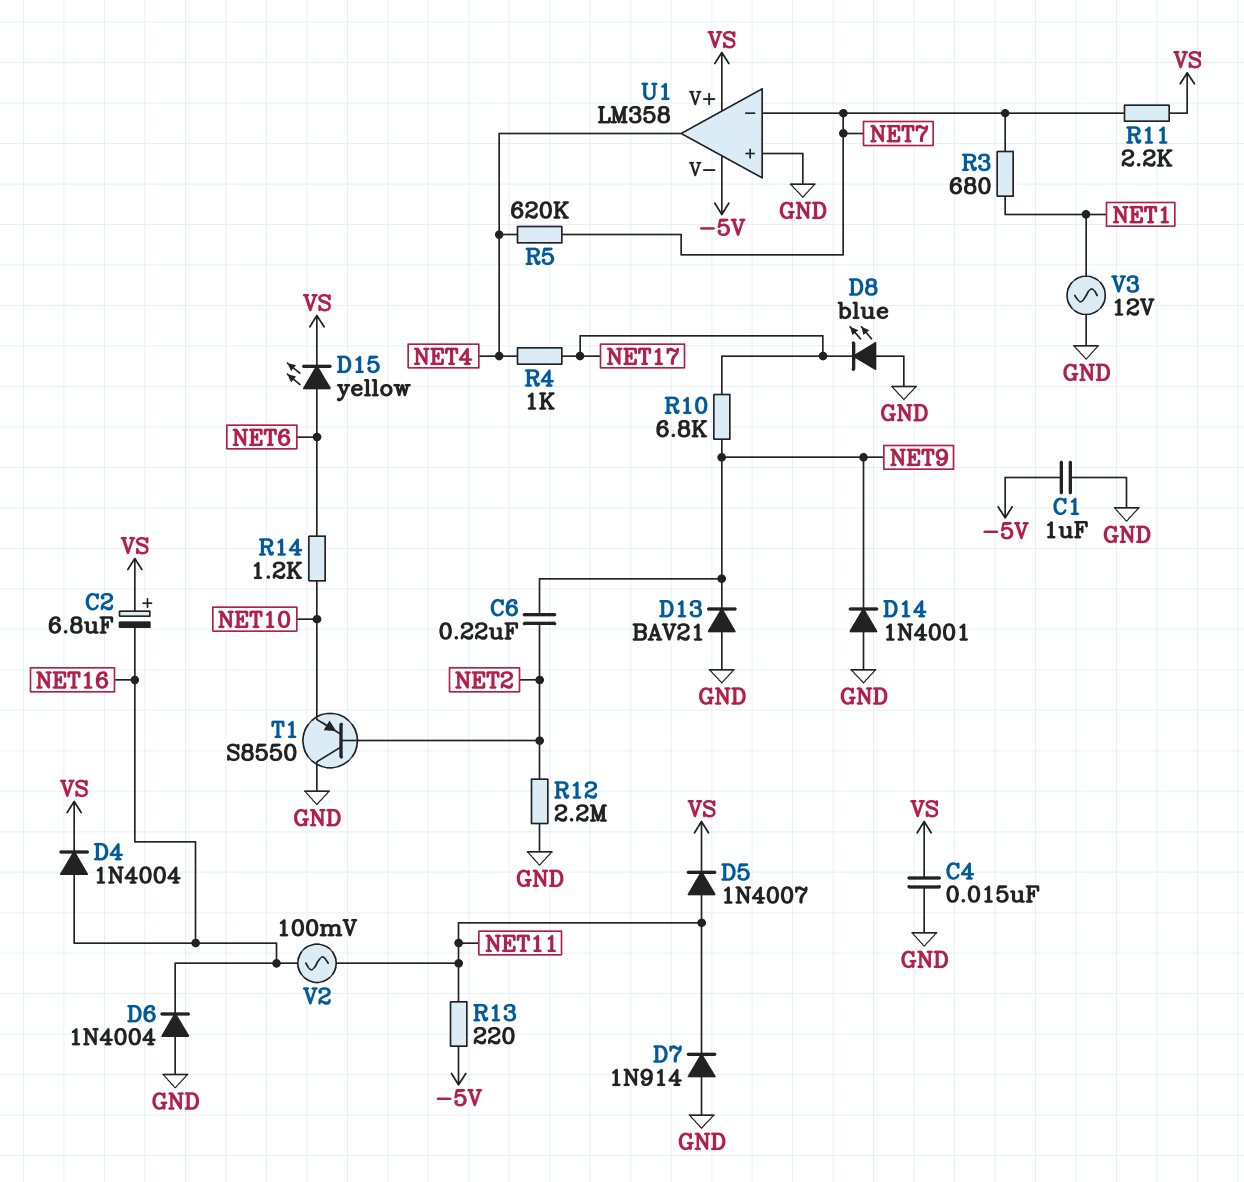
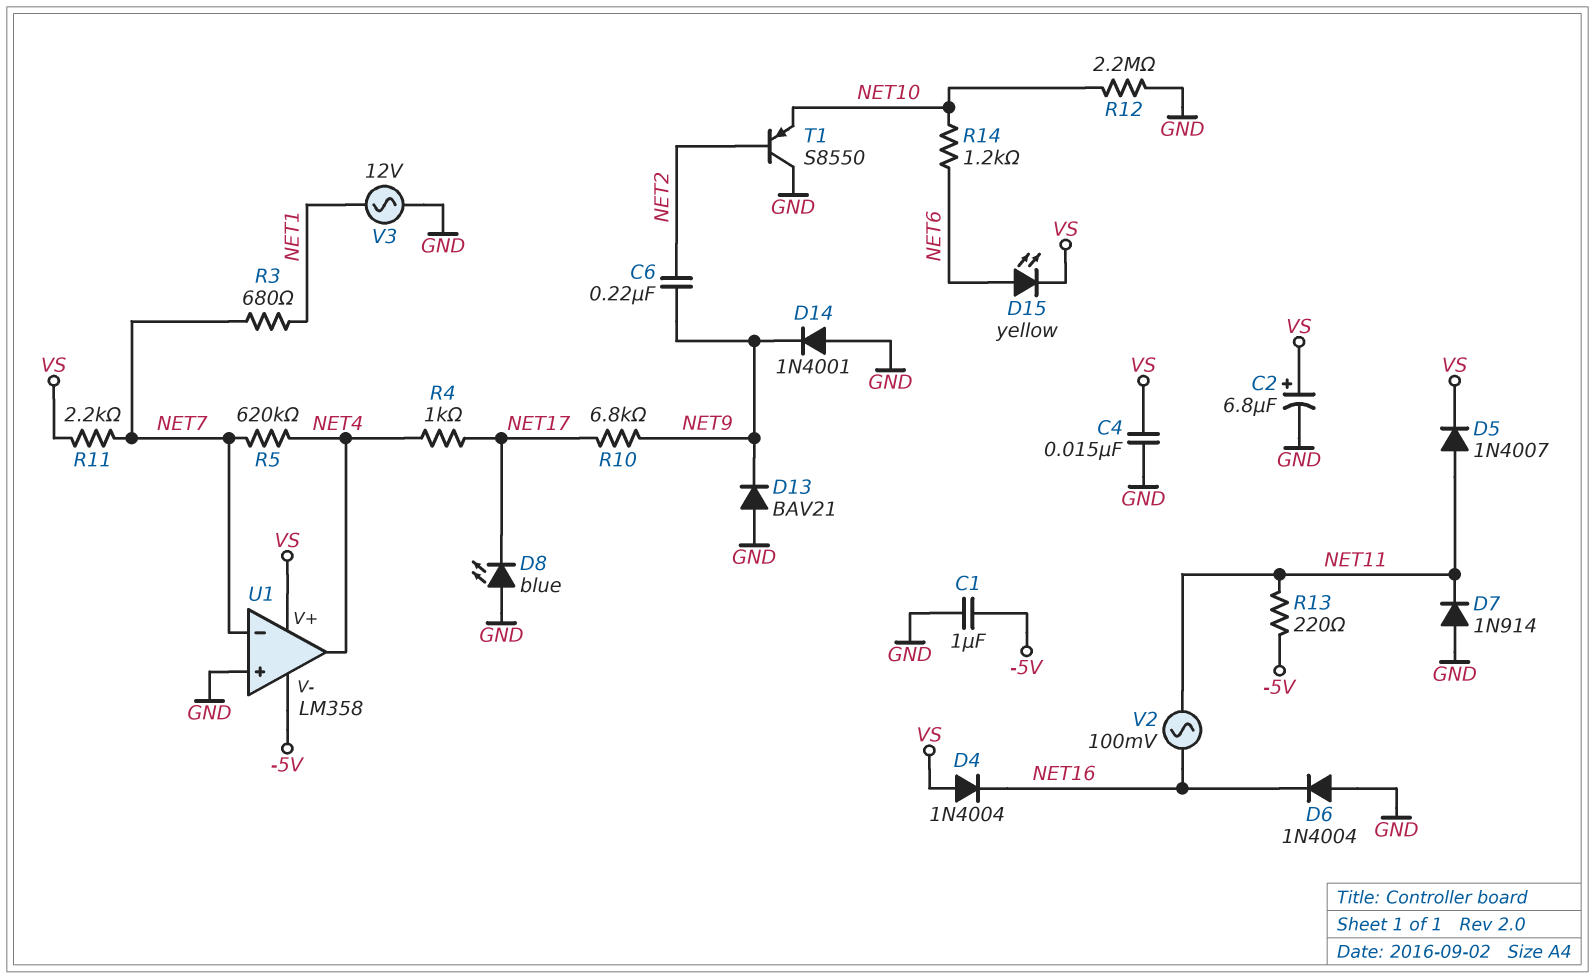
C2: 6.8uF (plus VS, minus NET16) -> 6.8uF (plus VS, minus GND)
D4: diode 1N4004 (A NET16, K VS) -> diode 1N4004 (A VS, K NET16)
R12: 2.2M (GND, NET2) -> 2.2M (GND, NET10)

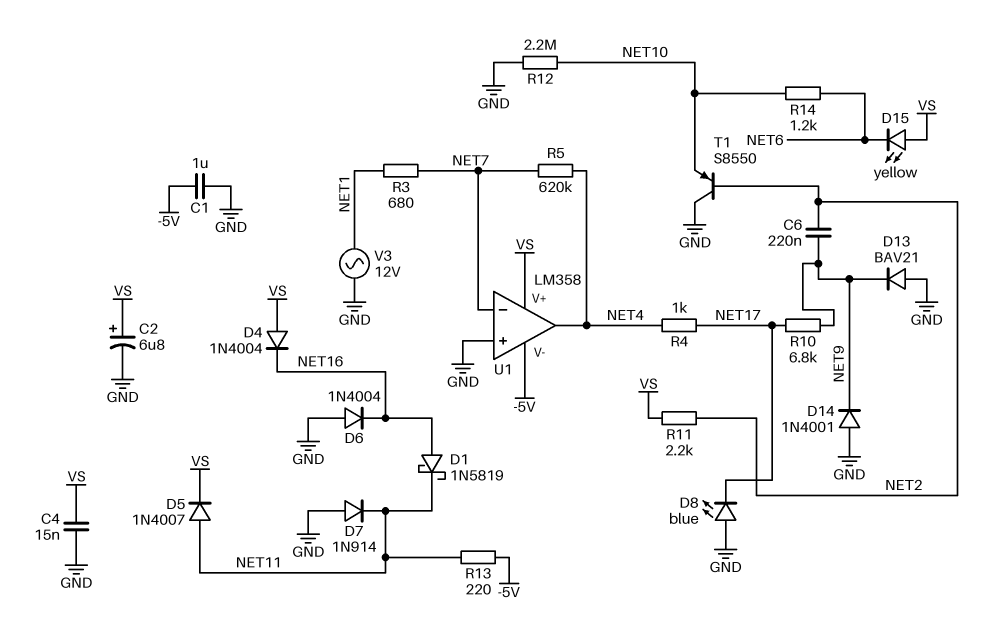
D1: none -> schottky 1N5819 (A NET16, K NET11)
D15: LED yellow (A NET6, K VS) -> LED yellow (A VS, K NET6)
R11: 2.2k (NET7, VS) -> 2.2k (NET2, VS)
V2: AC 100mV (NET11, NET16) -> none

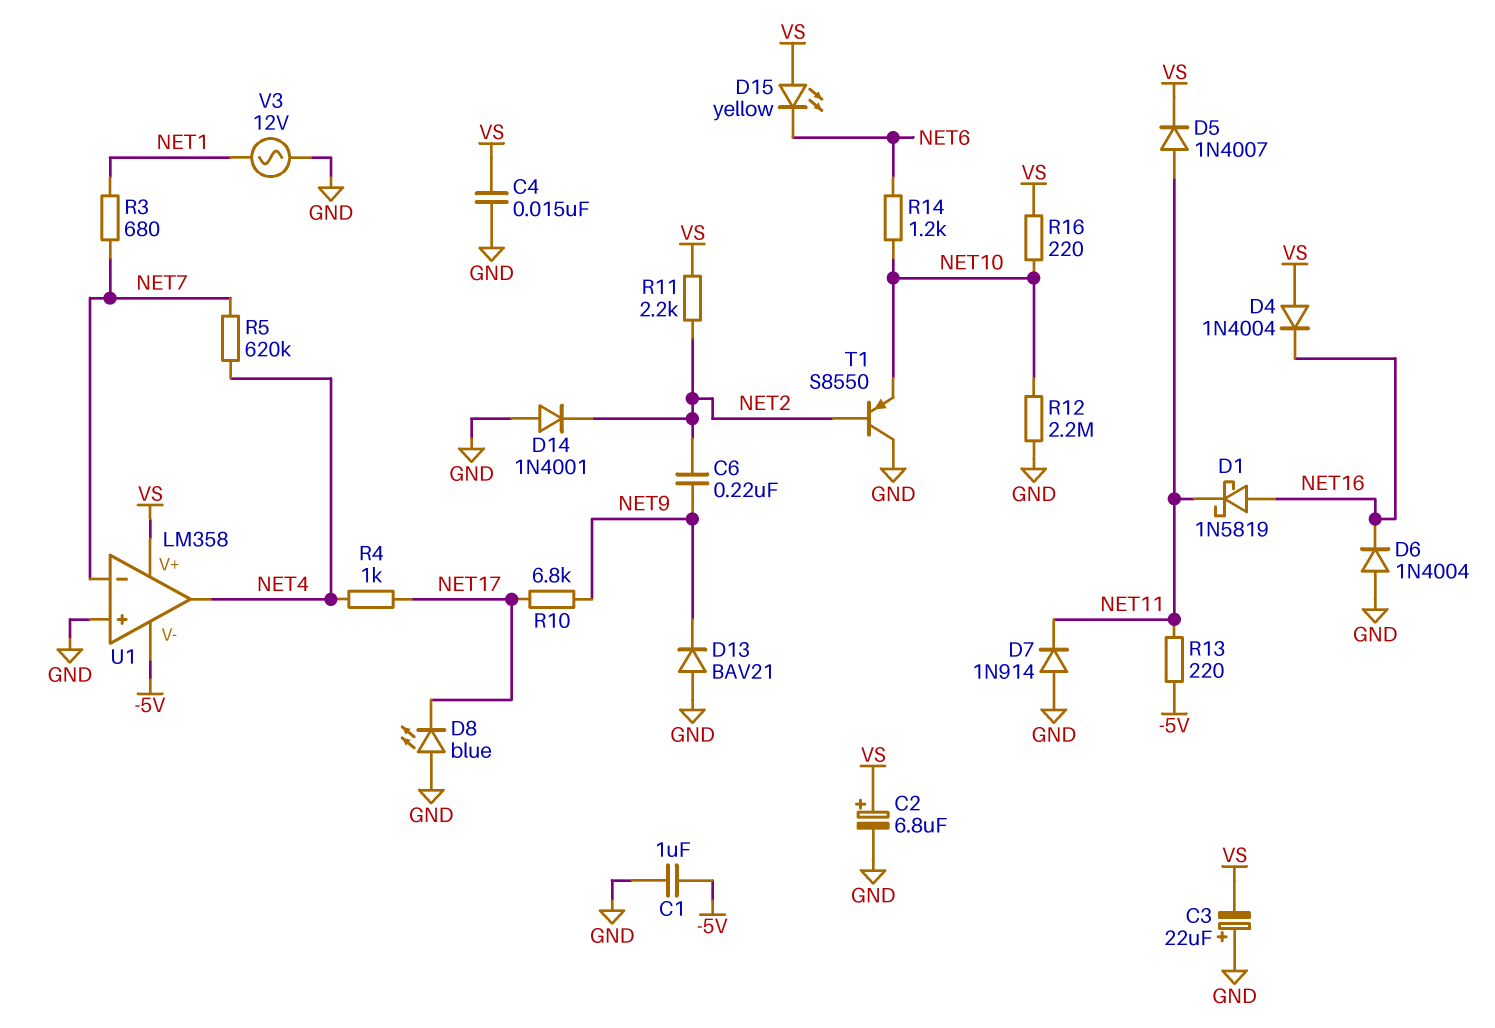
C3: none -> 22uF (plus GND, minus VS)
D14: diode 1N4001 (A GND, K NET9) -> diode 1N4001 (A GND, K NET2)
R16: none -> 220 (NET10, VS)

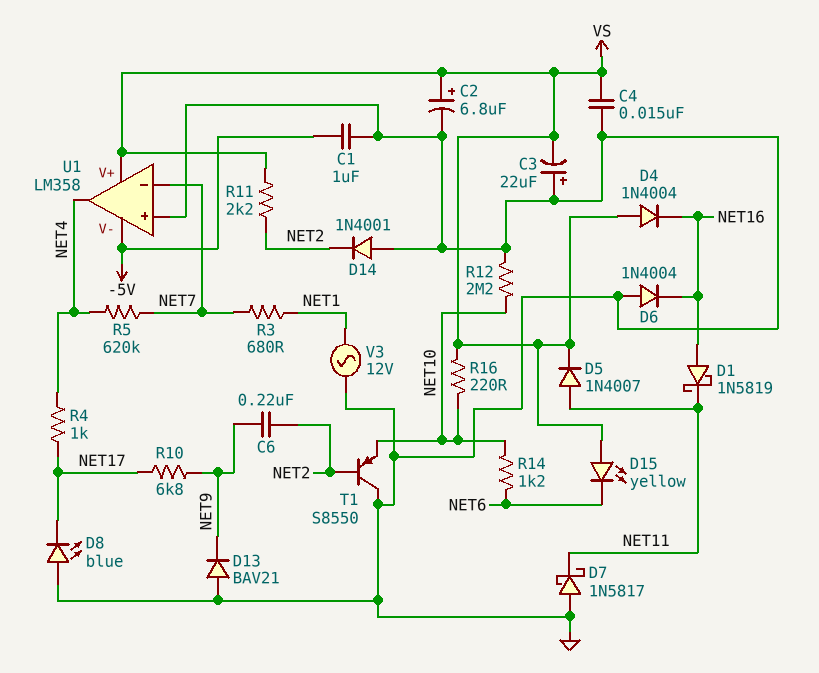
D7: diode 1N914 (A GND, K NET11) -> schottky 1N5817 (A GND, K NET11)
R13: 220 (-5V, NET11) -> none

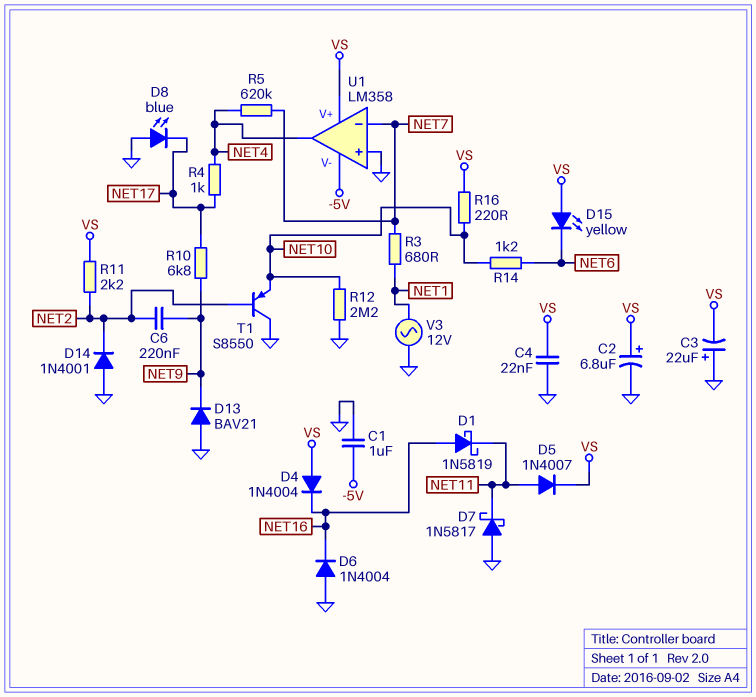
C4: 15nF (GND, VS) -> 22nF (GND, VS)

